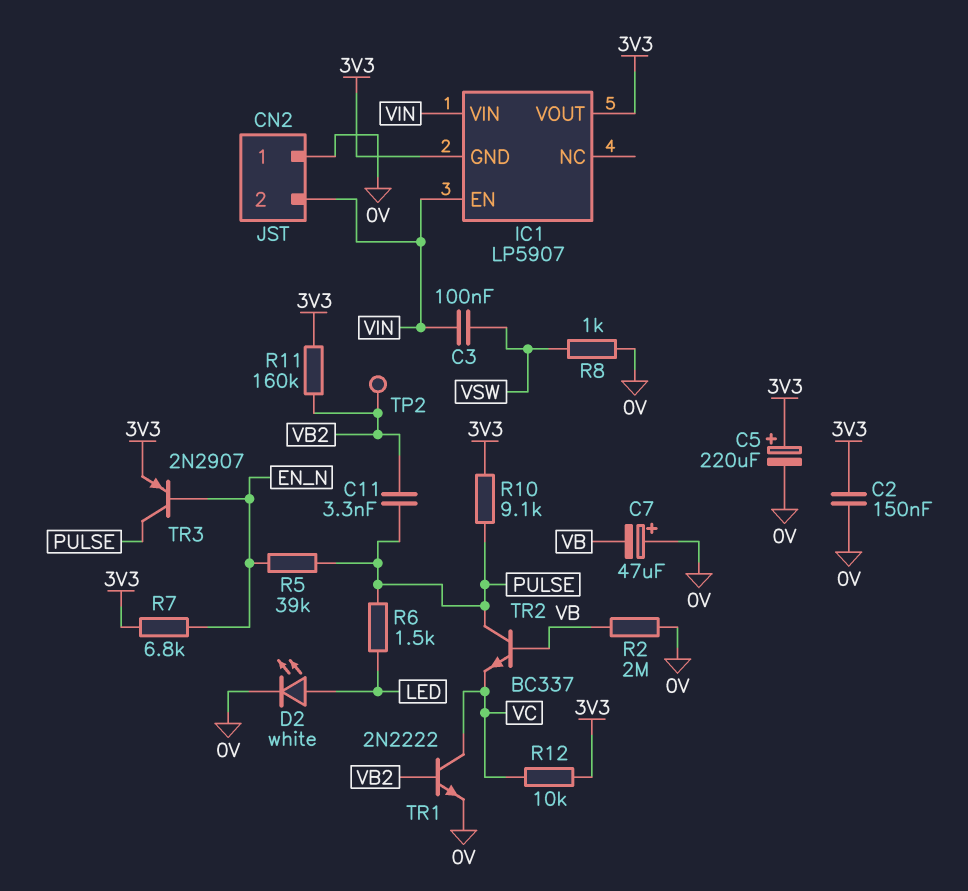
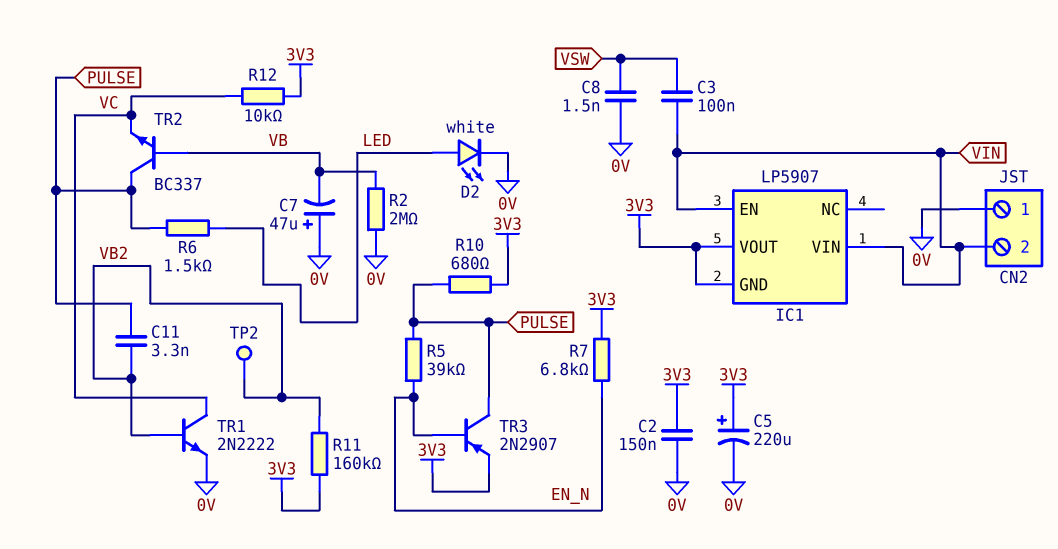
C8: none -> 1.5nF (0V, VSW)
R8: 1k (0V, VSW) -> none
R10: 9.1k (3V3, PULSE) -> 680 (3V3, PULSE)

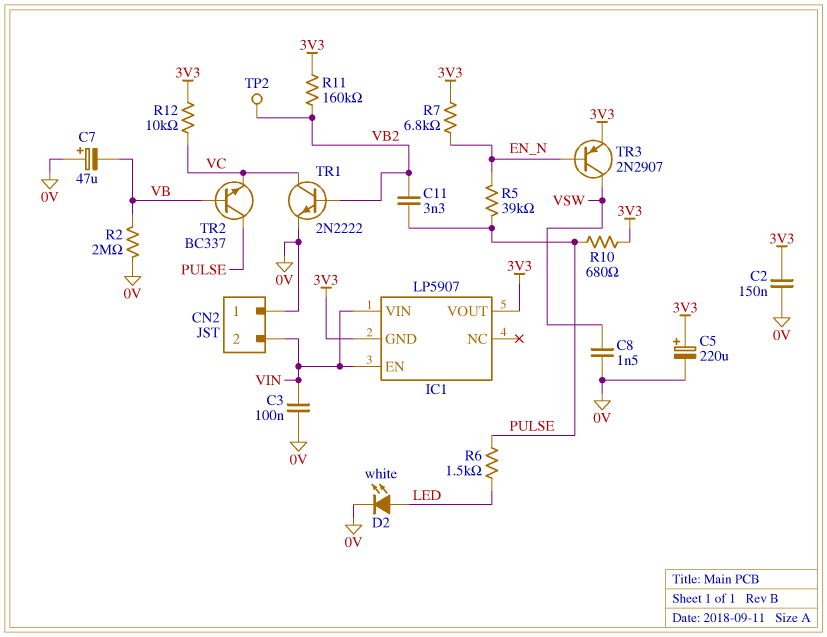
C3: 100nF (VIN, VSW) -> 100nF (0V, VIN)
TR3: PNP 2N2907 (B EN_N, C PULSE, E 3V3) -> PNP 2N2907 (B EN_N, C VSW, E 3V3)

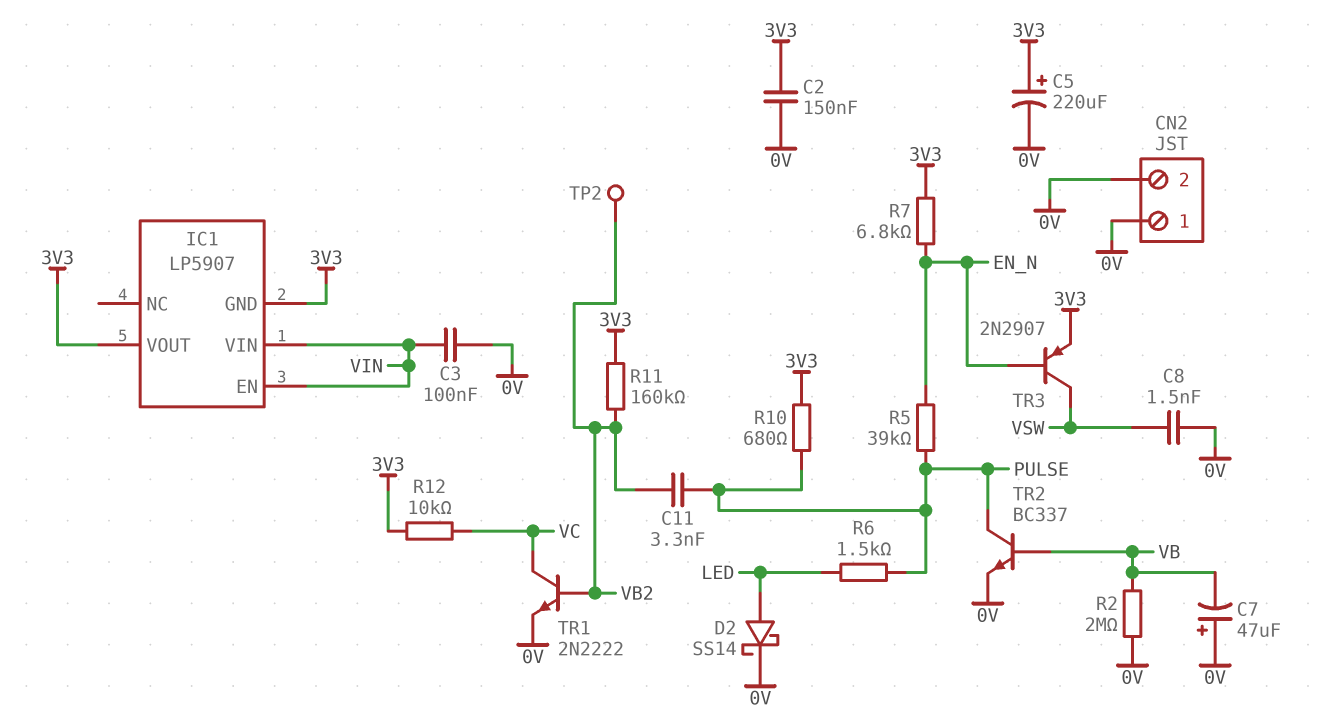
CN2 pin 2: VIN -> 0V
D2: LED white (A LED, K 0V) -> schottky SS14 (A LED, K 0V)
TR2: NPN BC337 (B VB, C PULSE, E VC) -> NPN BC337 (B VB, C PULSE, E 0V)

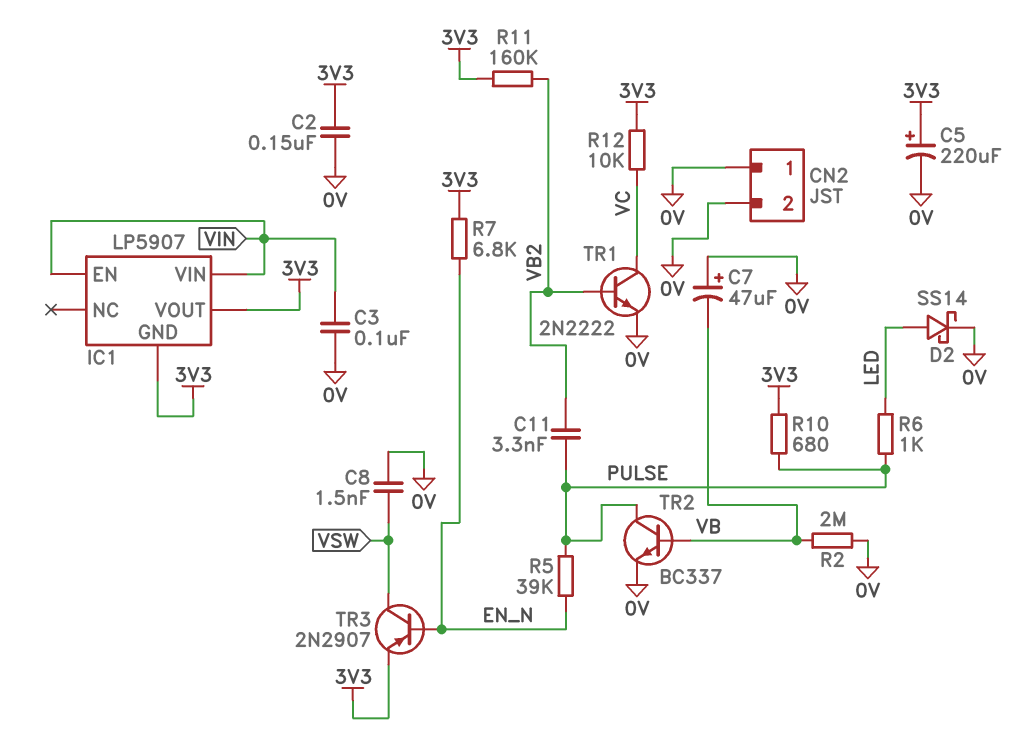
R6: 1.5k (LED, PULSE) -> 1k (LED, PULSE)
TP2: test point (VB2) -> none

